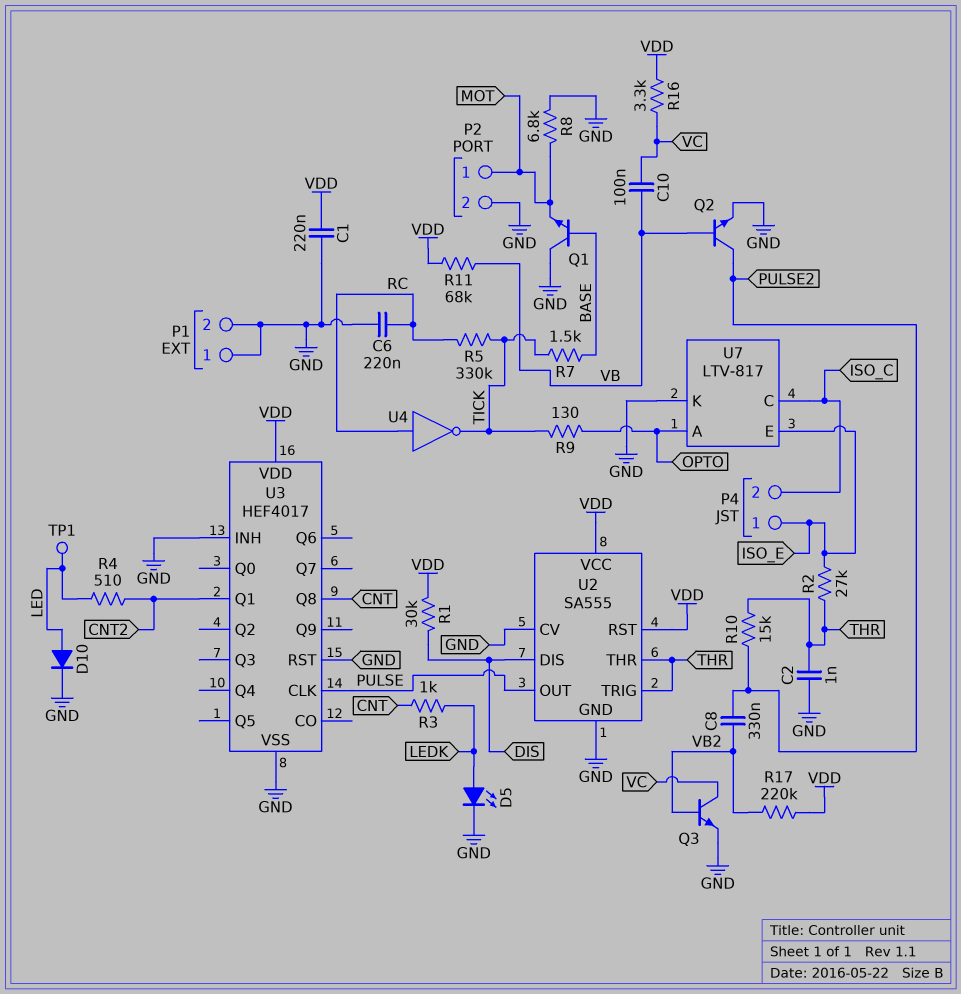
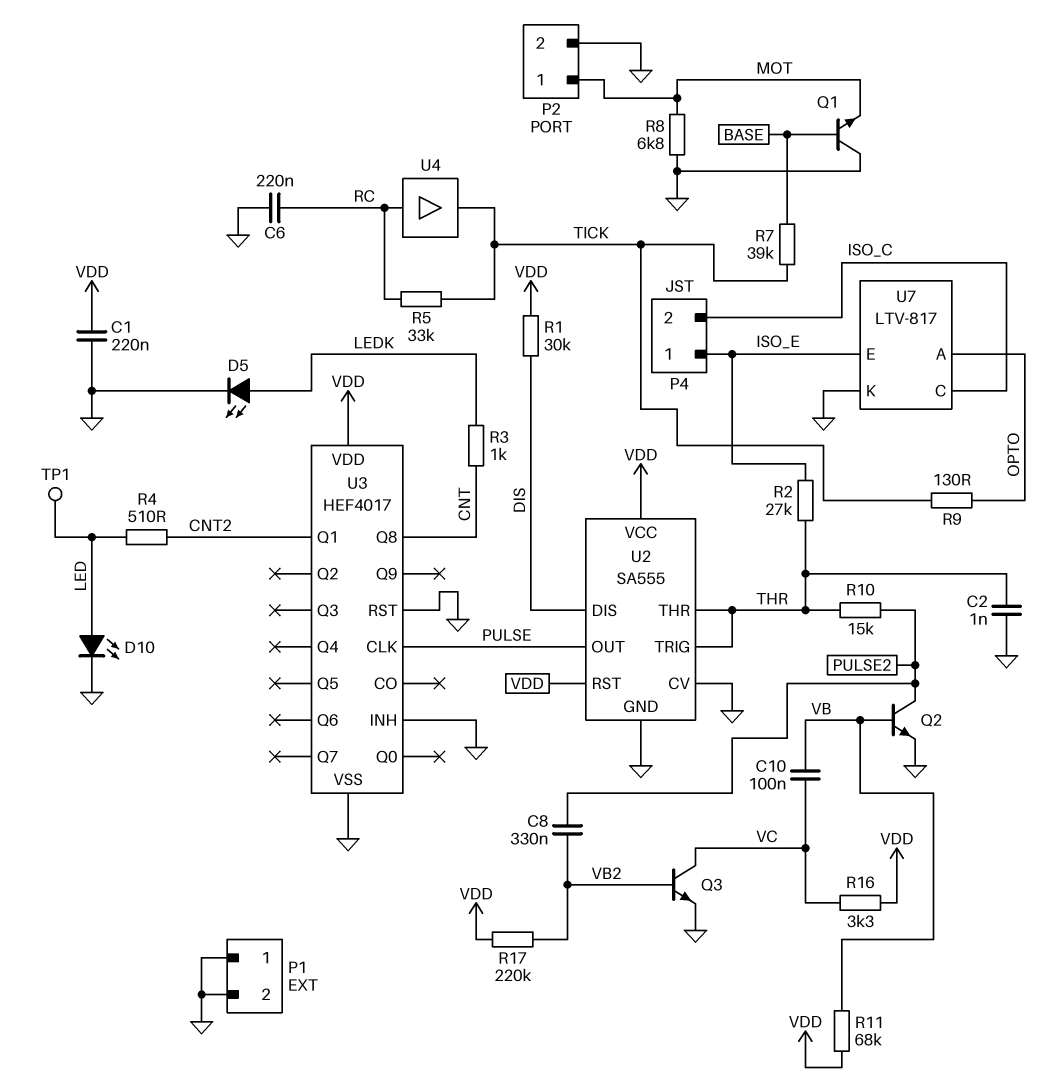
D10: diode (A LED, K GND) -> LED (A LED, K GND)
R5: 330k (RC, TICK) -> 33k (RC, TICK)
R7: 1.5k (BASE, TICK) -> 39k (BASE, TICK)
U4: NOT (in RC, out TICK) -> buffer (in RC, out TICK)

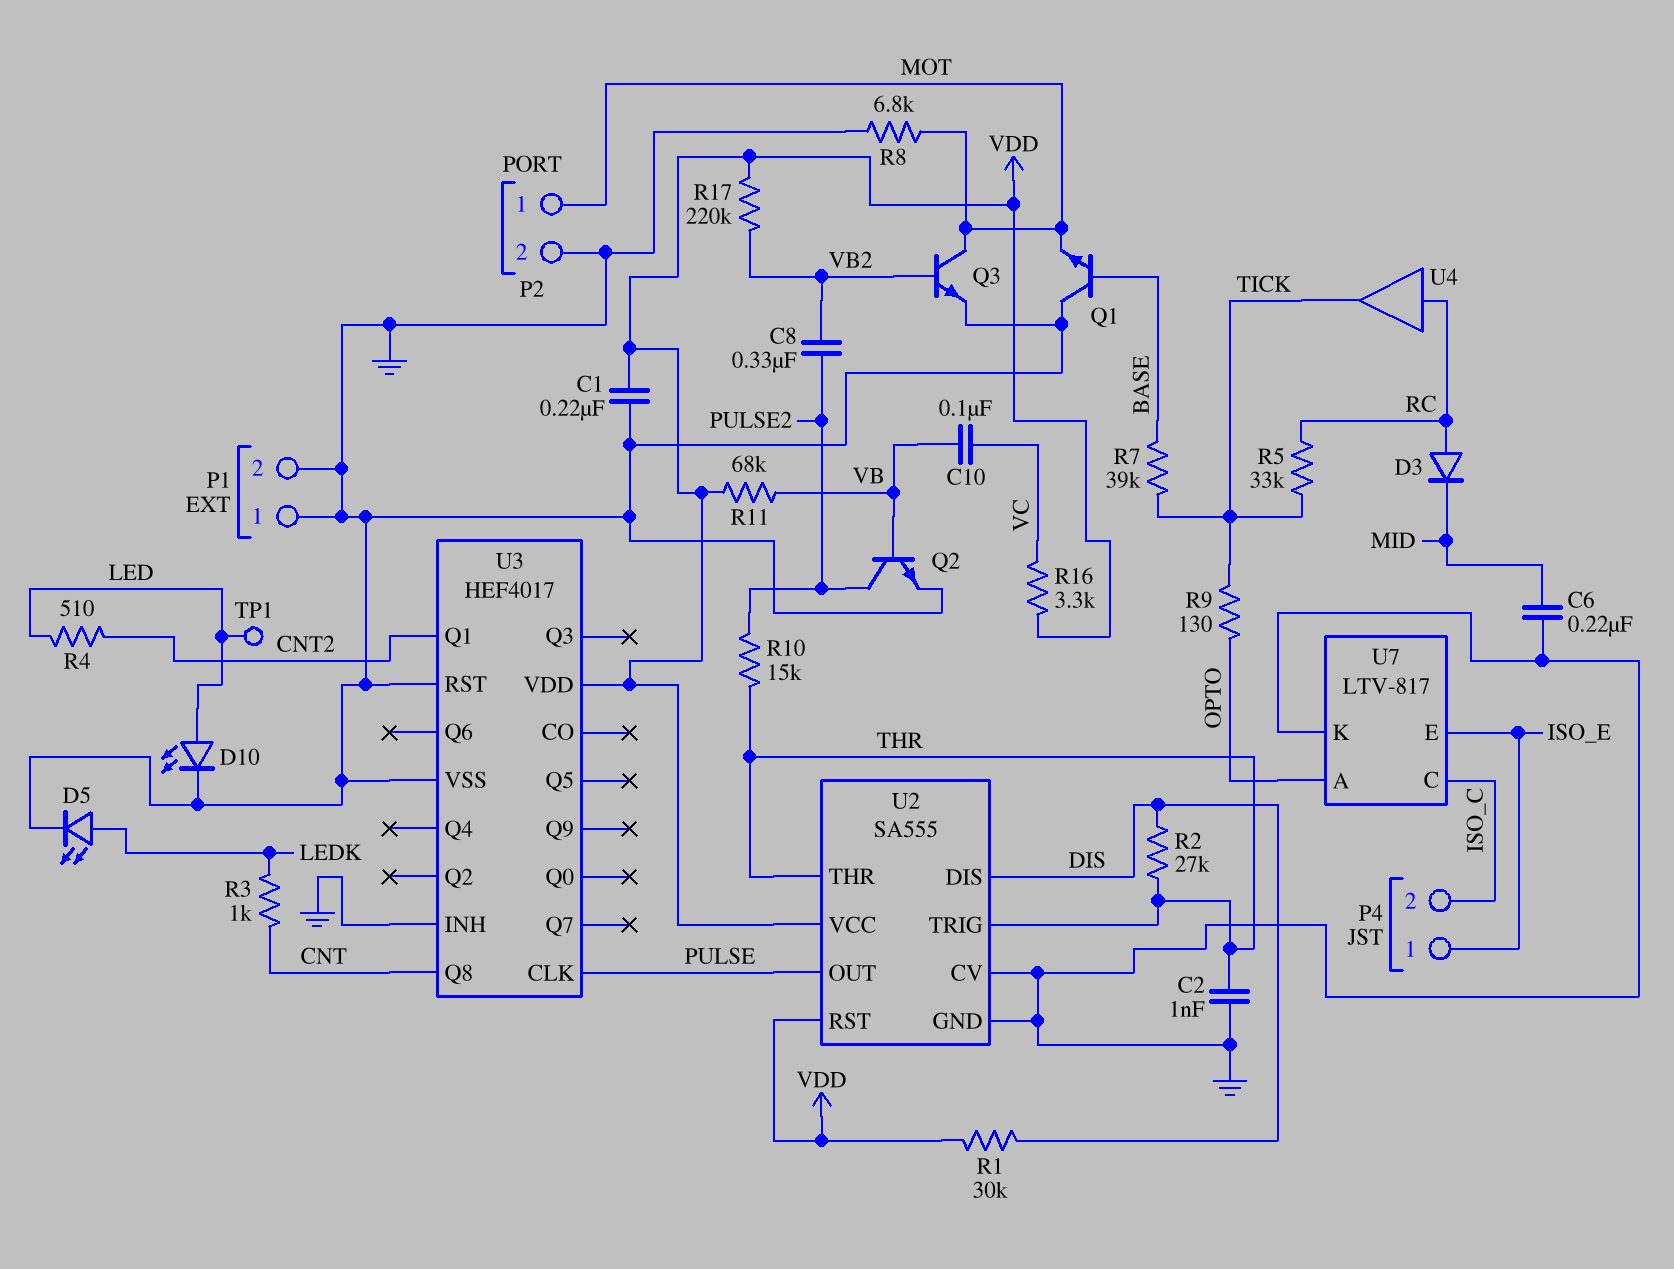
C6: 220nF (GND, RC) -> 220nF (GND, MID)
D3: none -> diode (A RC, K MID)
Q3: NPN (B VB2, C VC, E GND) -> NPN (B VB2, C MOT, E GND)
R2: 27k (ISO_E, THR) -> 27k (DIS, THR)

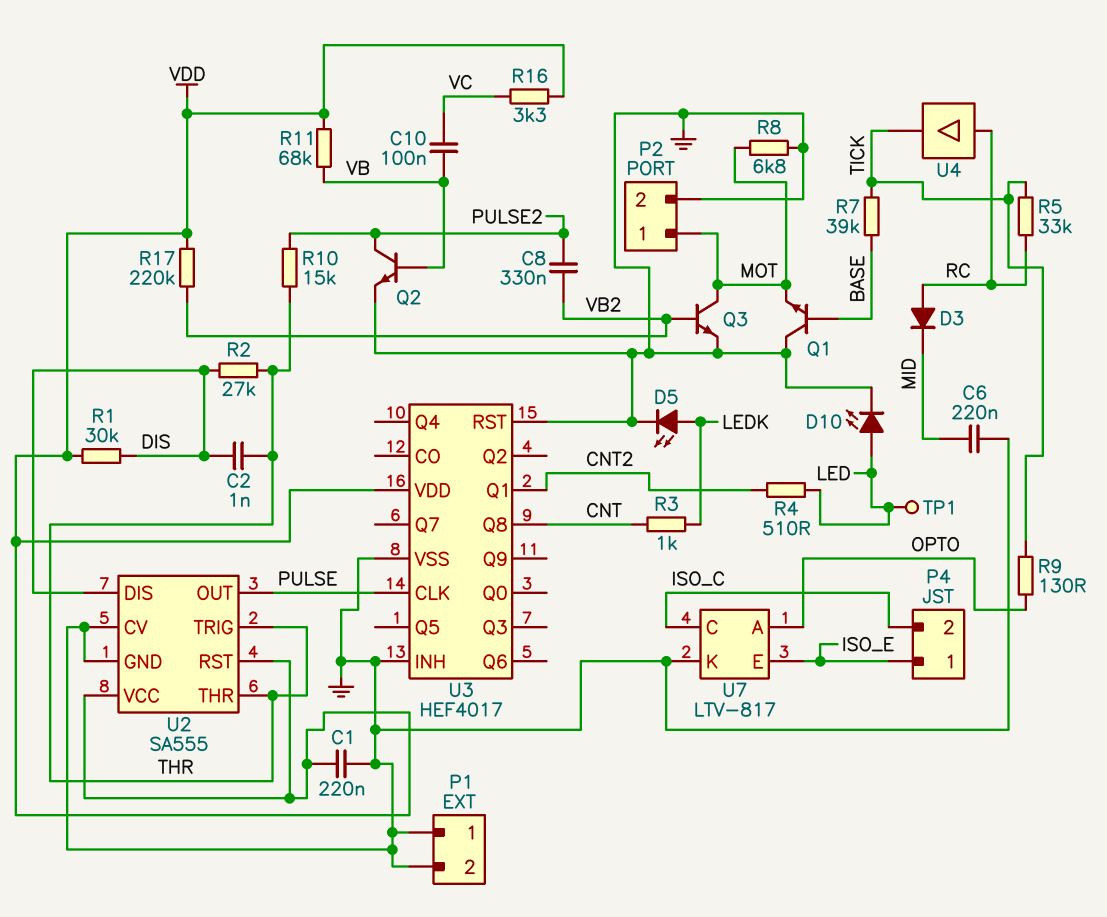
C2: 1nF (GND, THR) -> 1nF (DIS, THR)

